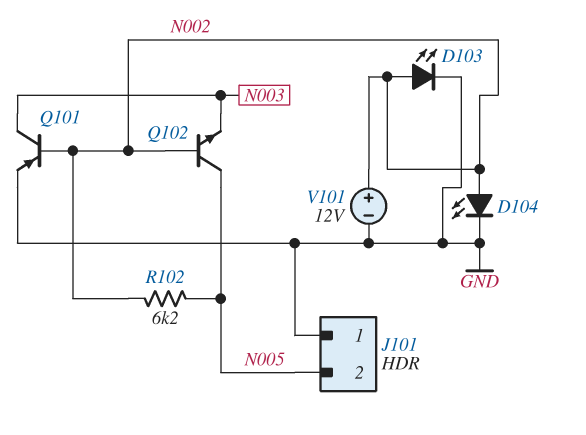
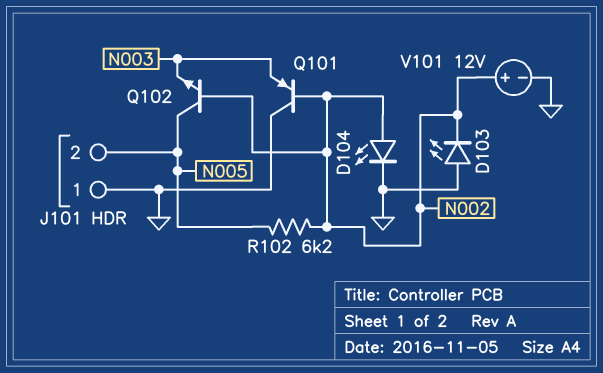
D103: LED (A N002, K GND) -> LED (A GND, K N002)
Q101: PNP (B N002, C N003, E GND) -> PNP (B N002, C GND, E N003)

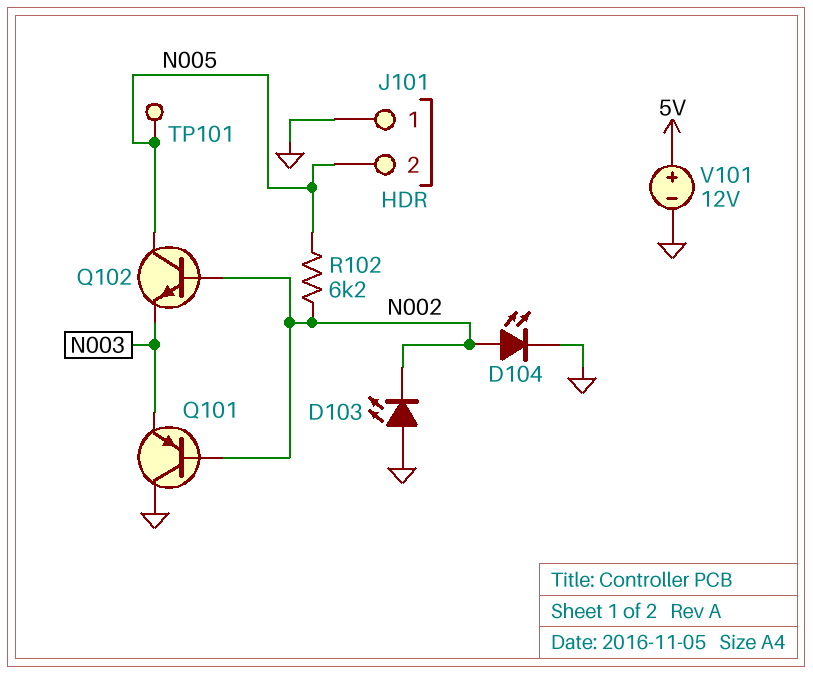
TP101: none -> test point (N005)
V101: 12V (plus N002, minus GND) -> 12V (plus 5V, minus GND)

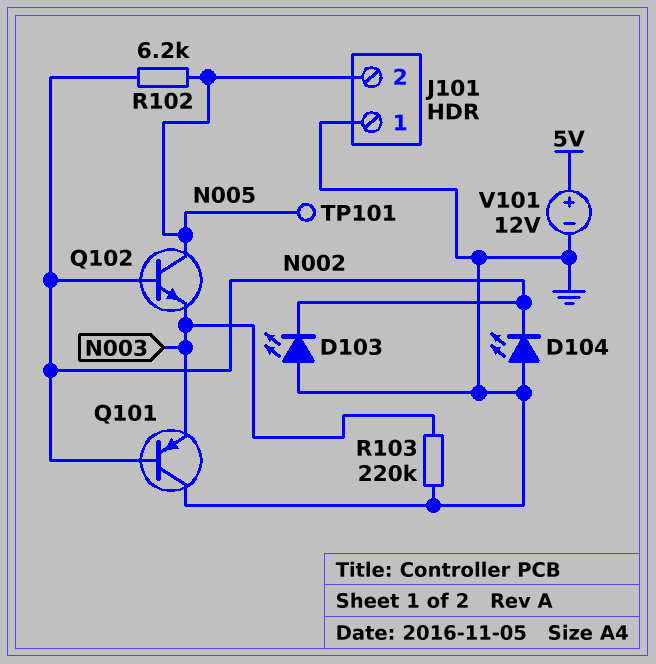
D104: LED (A N002, K GND) -> LED (A GND, K N002)
R103: none -> 220k (GND, N003)

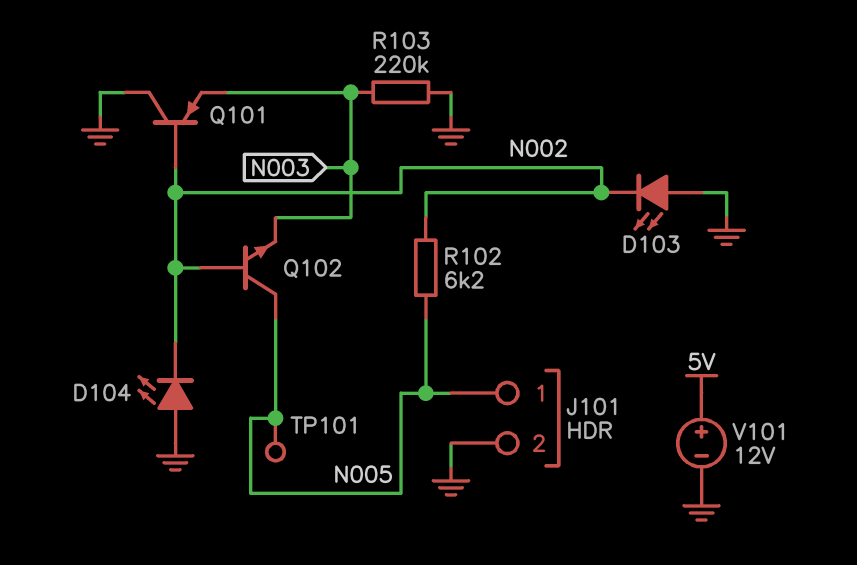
J101 pin 1: GND -> N005
J101 pin 2: N005 -> GND

